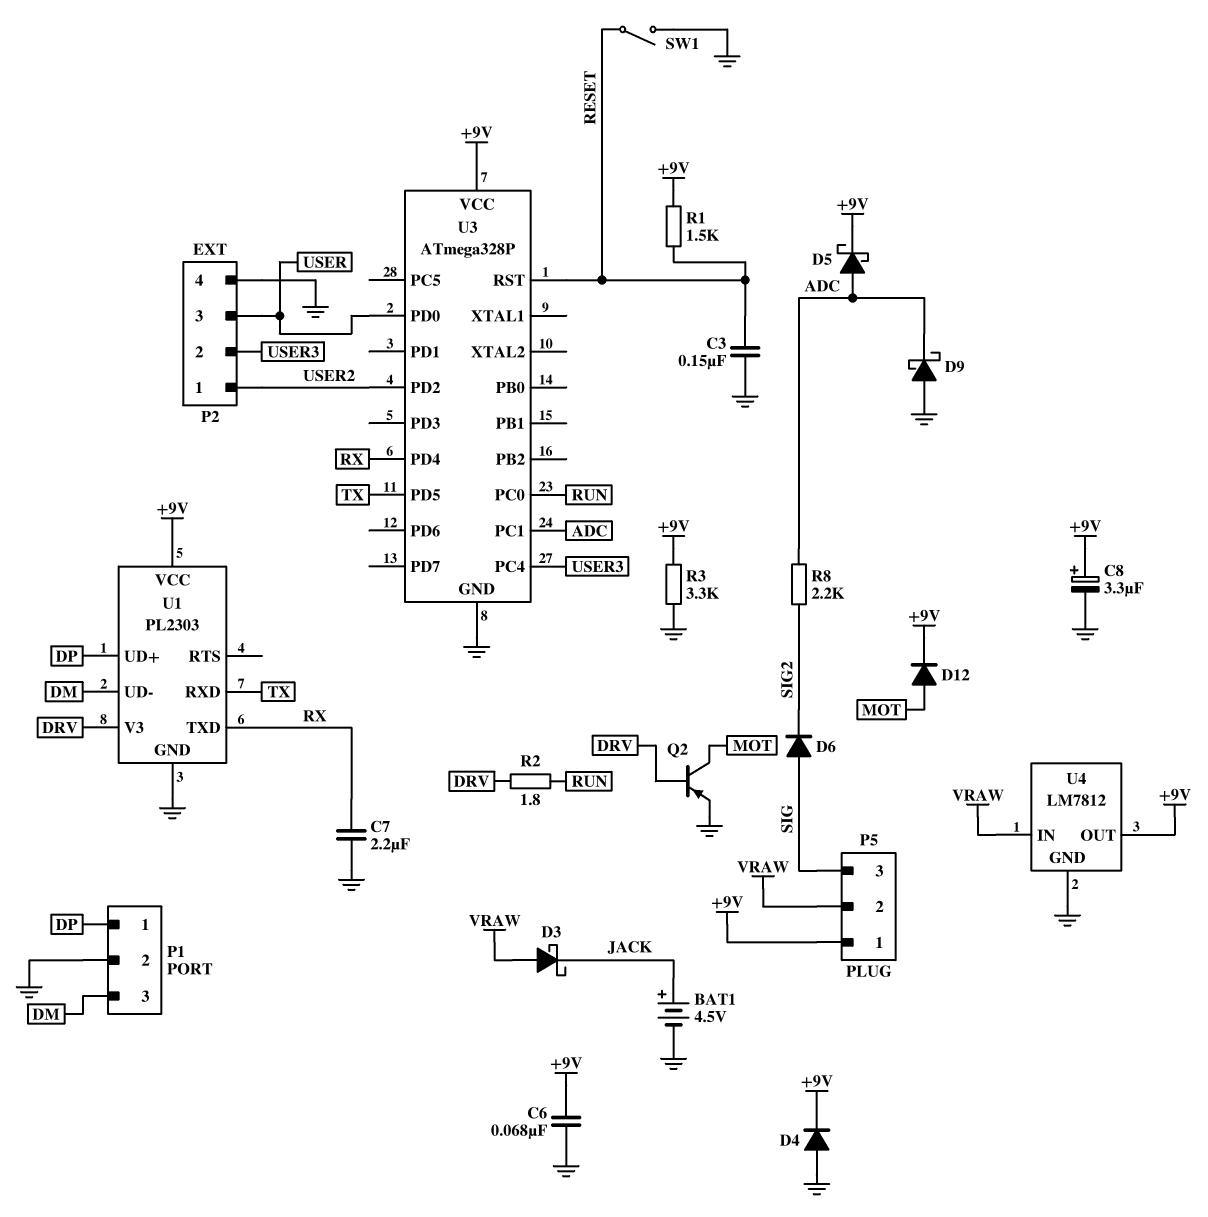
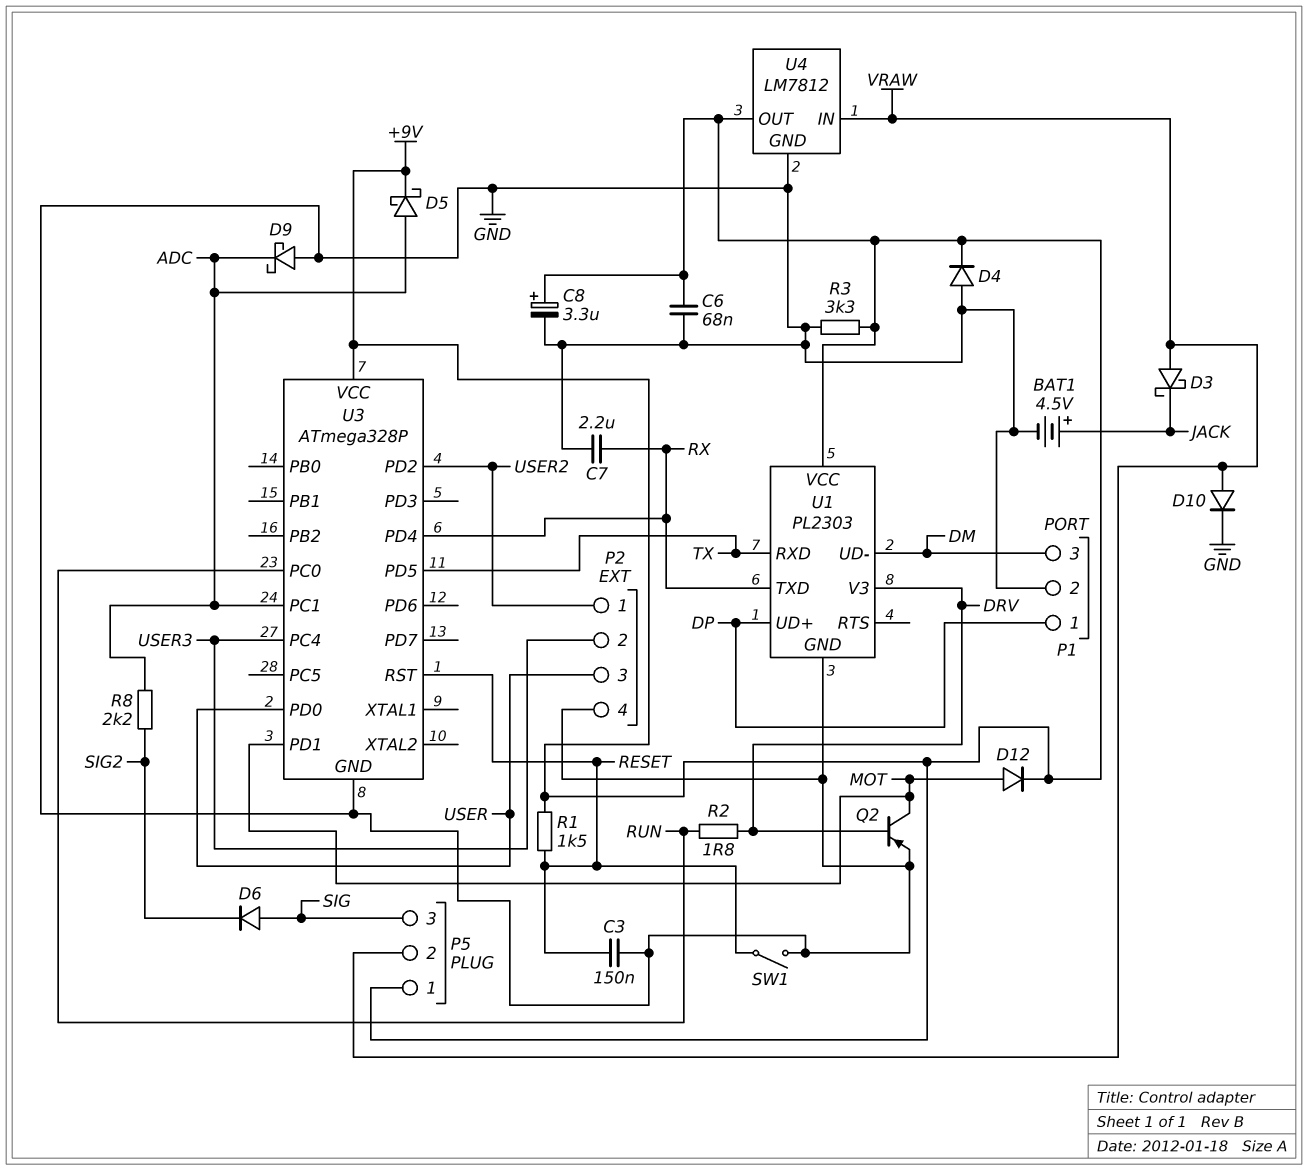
D10: none -> diode (A VRAW, K GND)
U3 pin PD1: none -> MOT

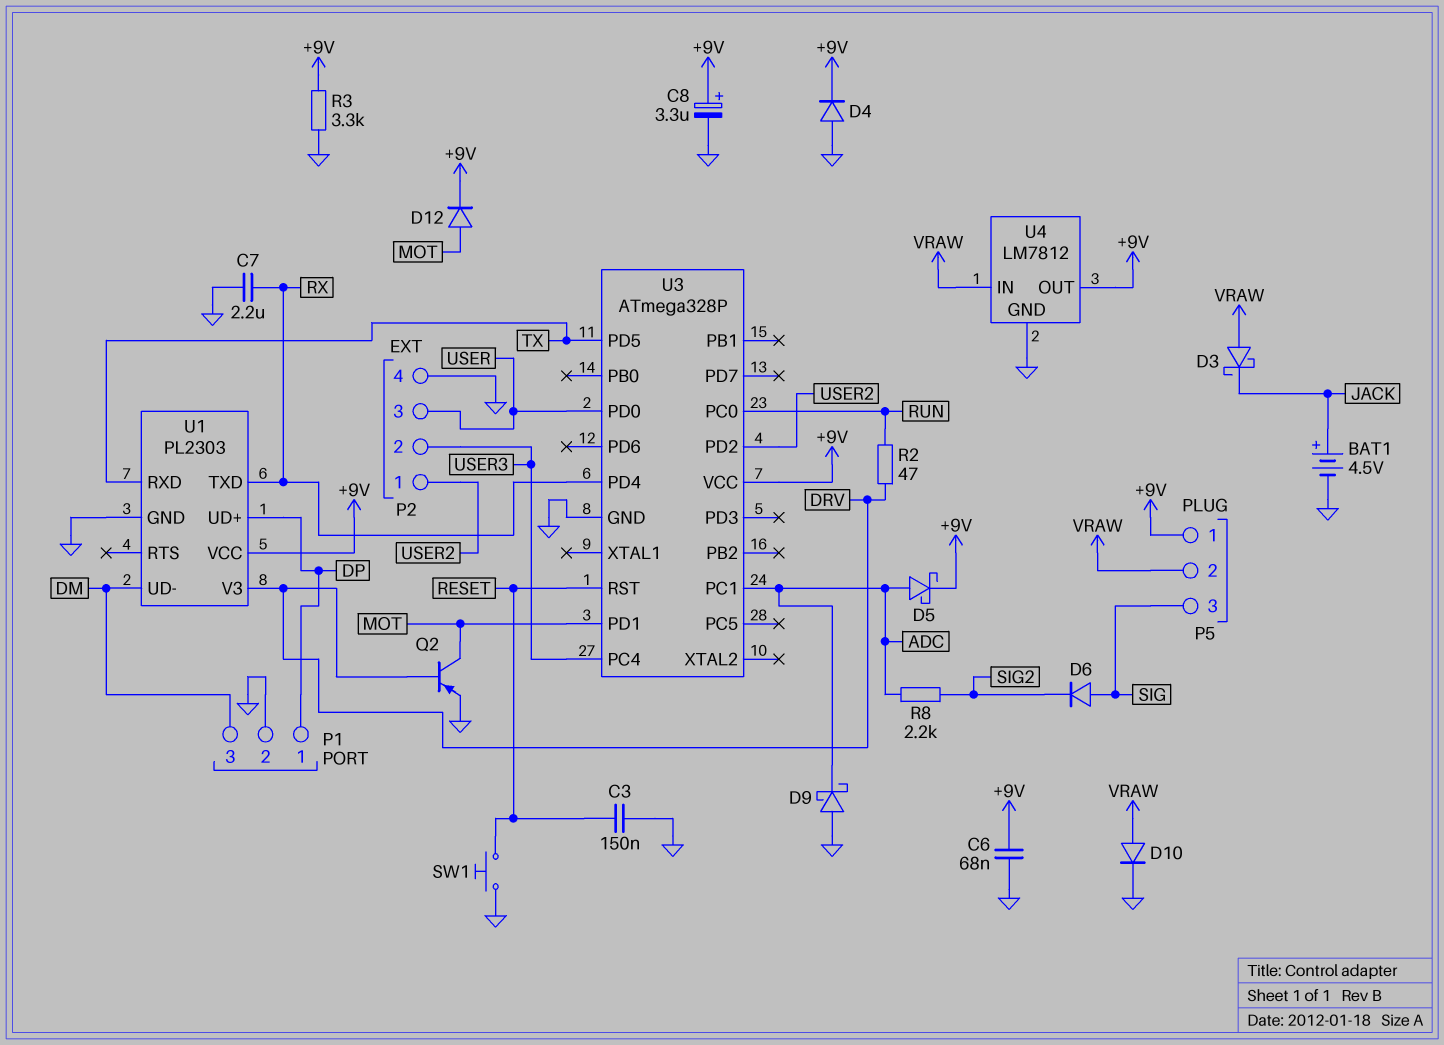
R1: 1.5k (+9V, RESET) -> none
R2: 1.8 (DRV, RUN) -> 47 (DRV, RUN)
SW1: switch (GND, RESET) -> button (GND, RESET)

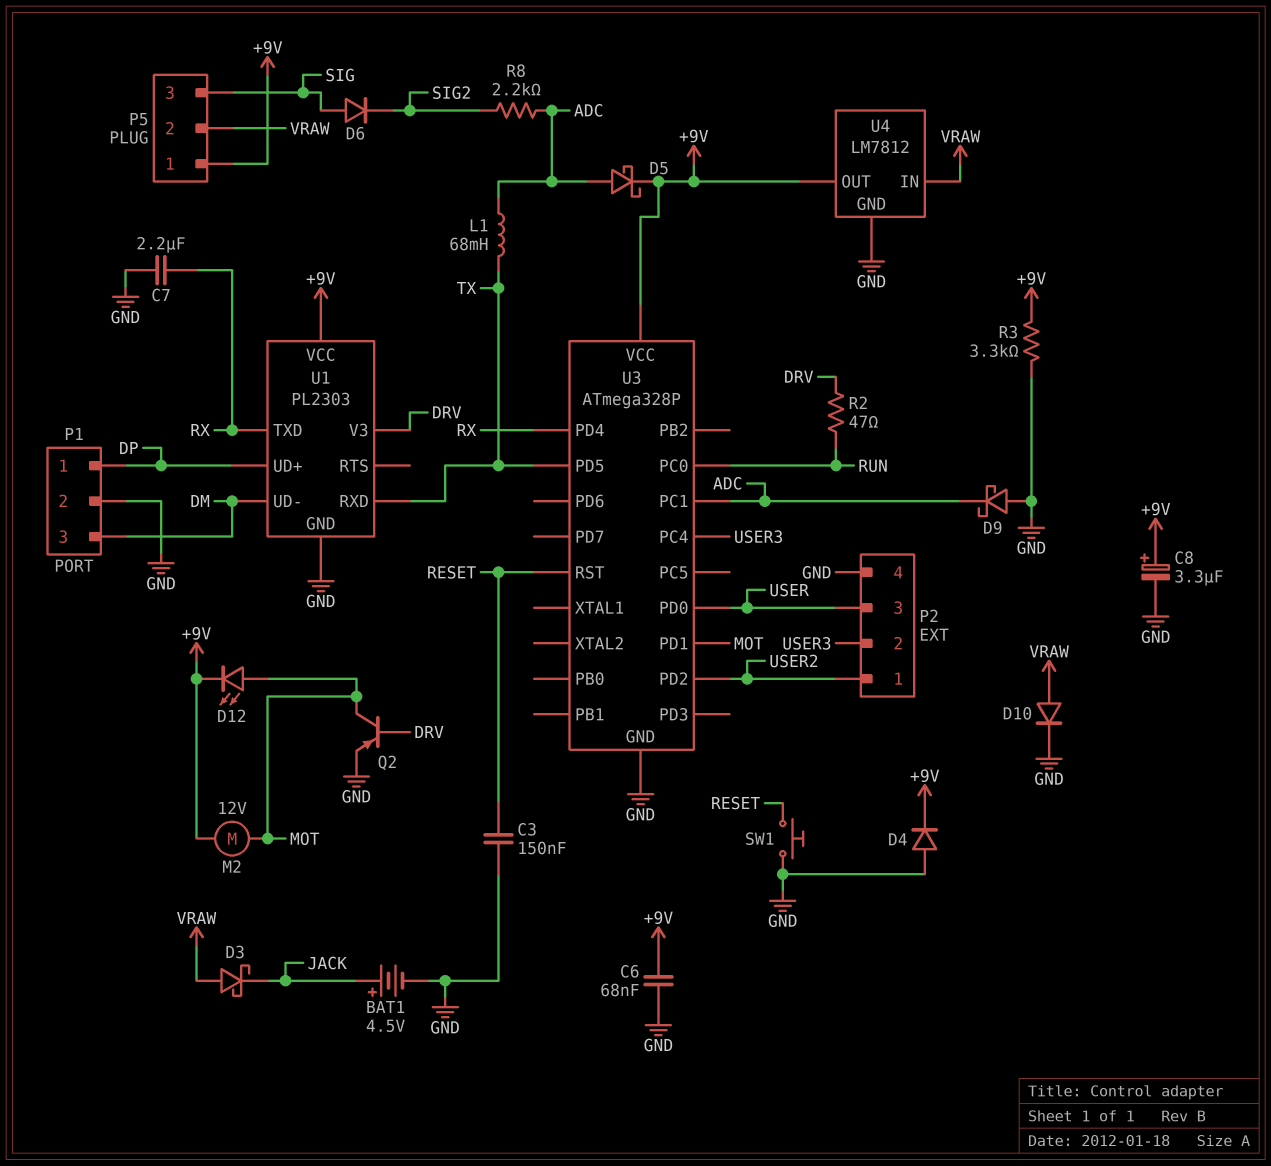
D12: diode (A MOT, K +9V) -> LED (A MOT, K +9V)
L1: none -> 68mH (ADC, TX)
M2: none -> motor 12V (+9V, MOT)

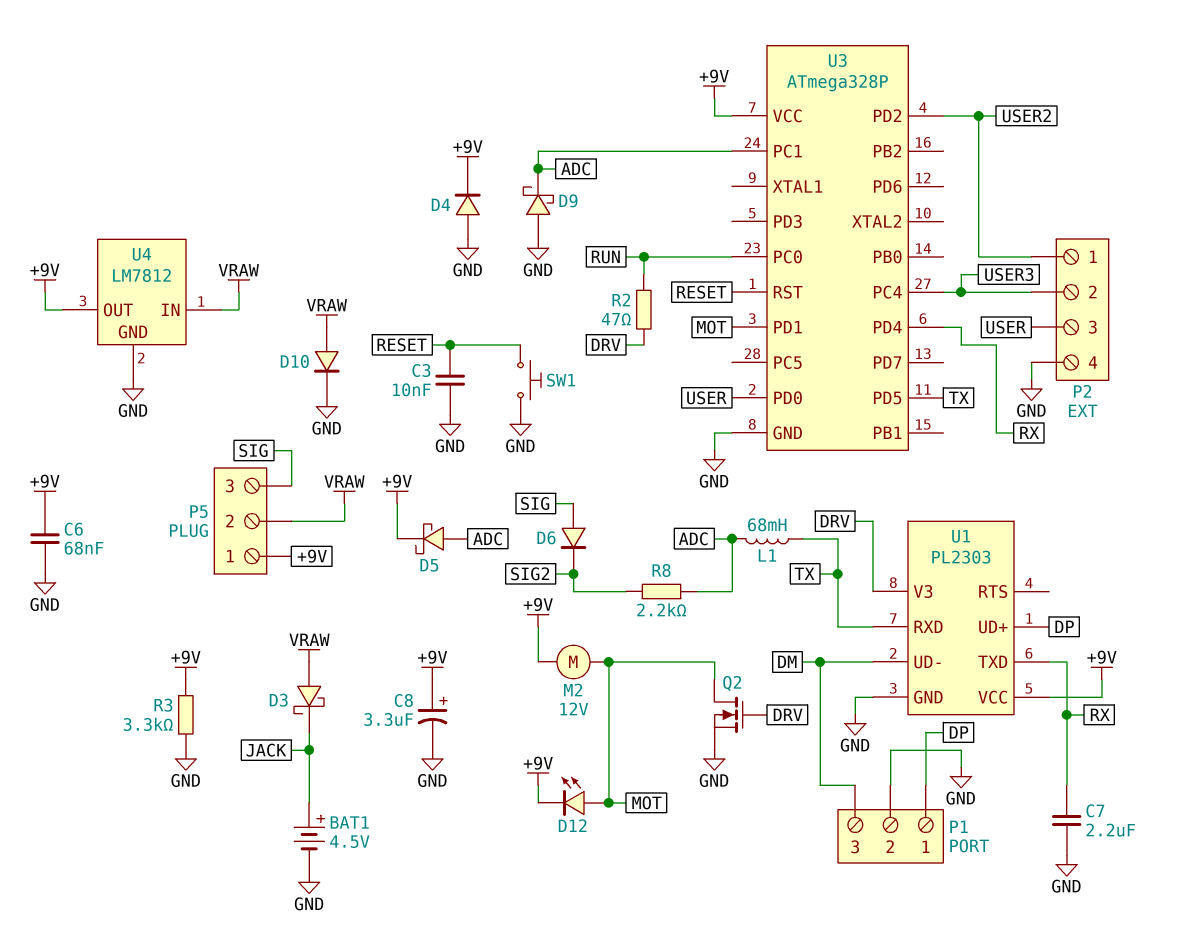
C3: 150nF (GND, RESET) -> 10nF (GND, RESET)
Q2: PNP (B DRV, C MOT, E GND) -> NMOS (G DRV, D MOT, S GND)

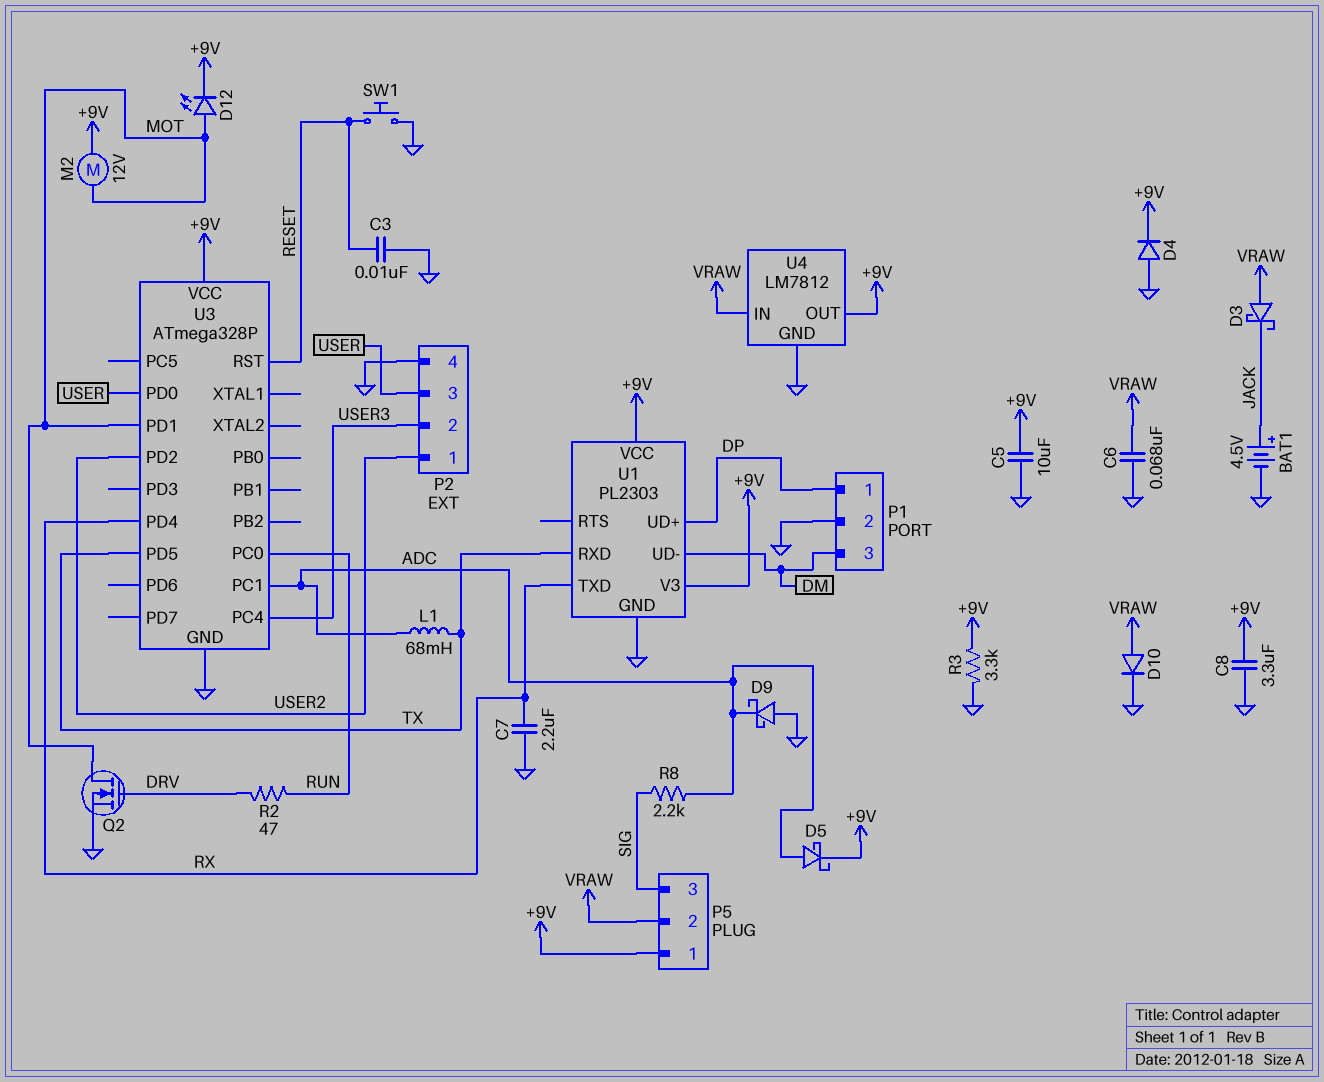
C5: none -> 10uF (+9V, GND)
C6: 68nF (+9V, GND) -> 68nF (GND, VRAW)
C8: 3.3uF (plus +9V, minus GND) -> 3.3uF (+9V, GND)
D6: diode (A SIG, K SIG2) -> none
R8: 2.2k (ADC, SIG2) -> 2.2k (ADC, SIG)
U1 pin V3: DRV -> +9V

